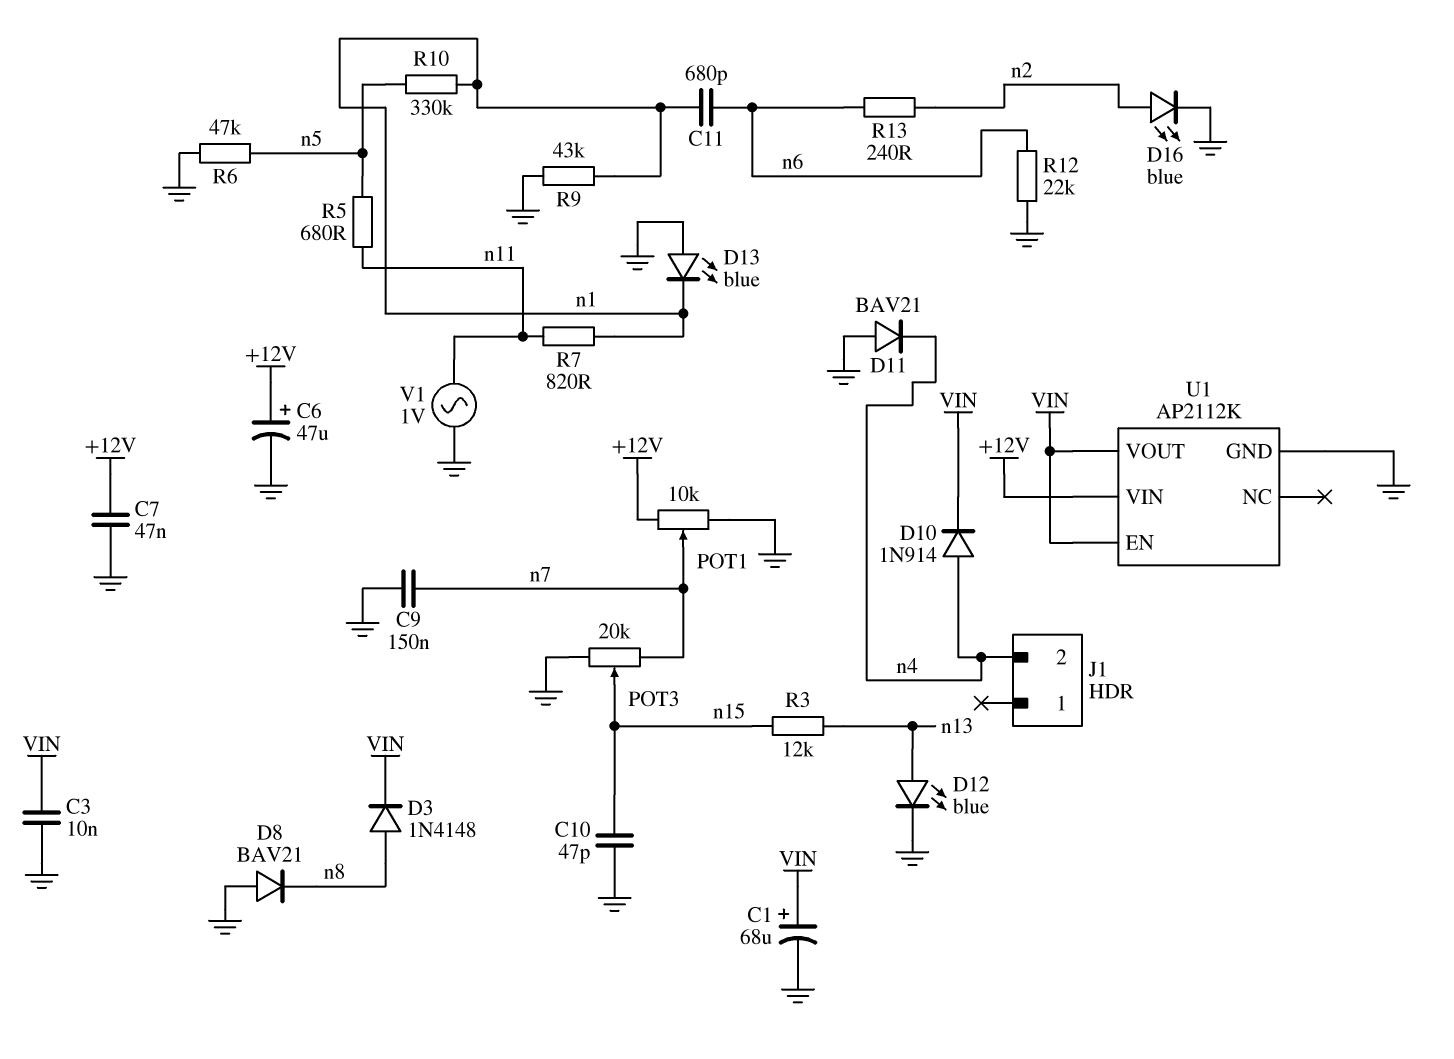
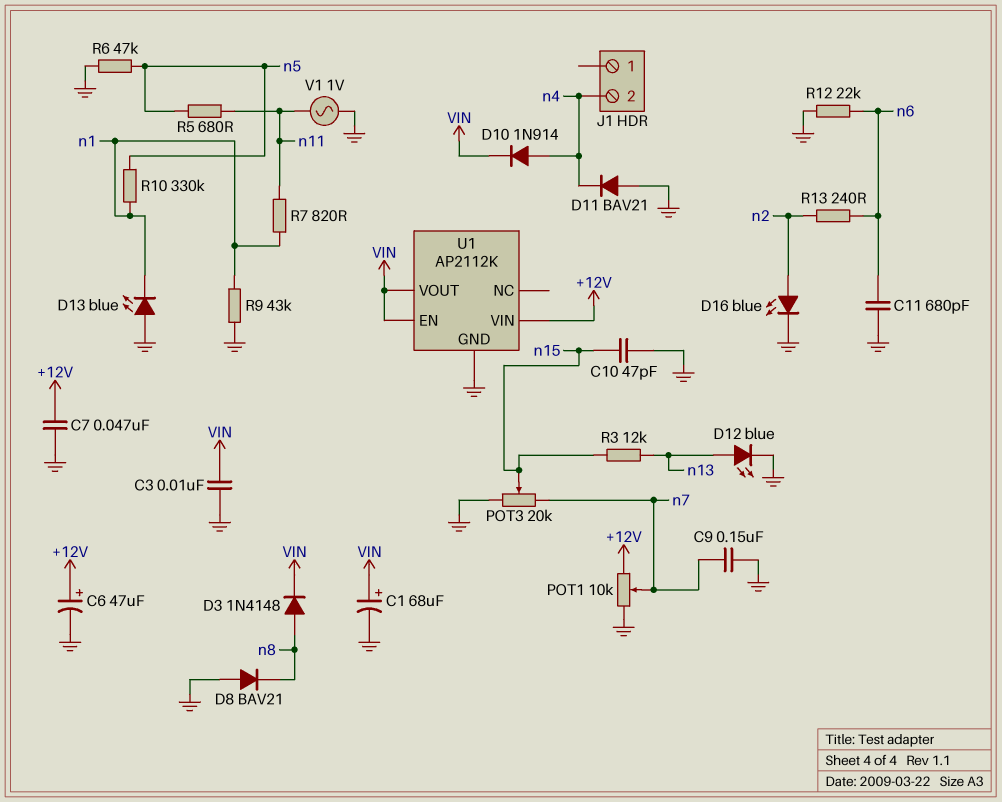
C11: 680pF (n1, n6) -> 680pF (GND, n6)

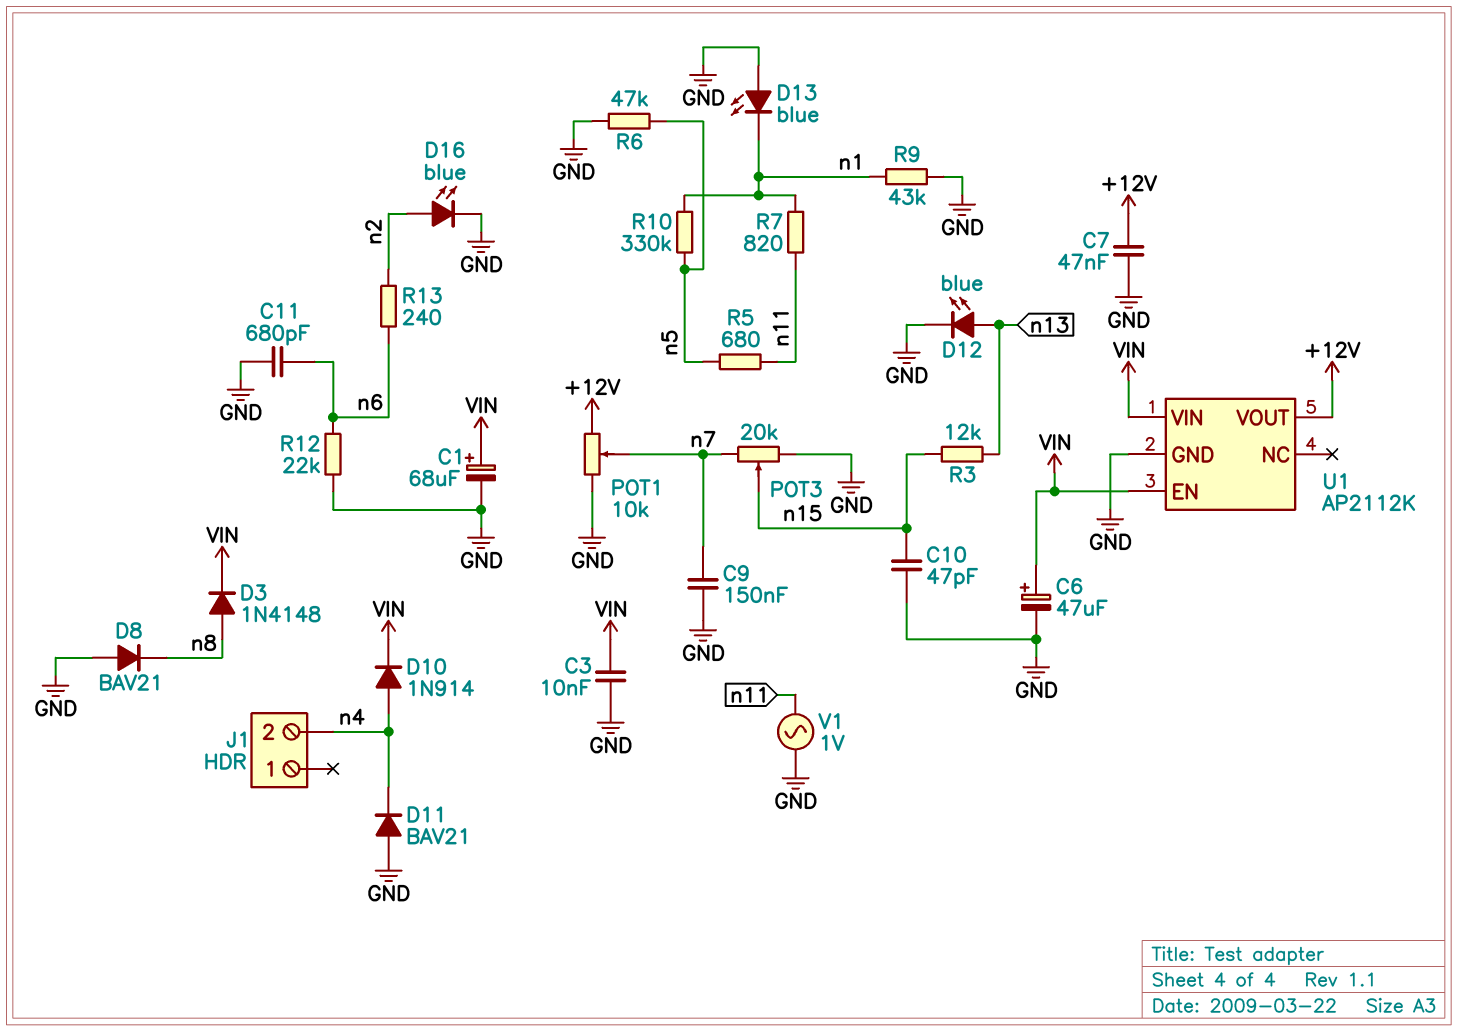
C6: 47uF (plus +12V, minus GND) -> 47uF (plus VIN, minus GND)
U1 pin VIN: +12V -> VIN
U1 pin VOUT: VIN -> +12V

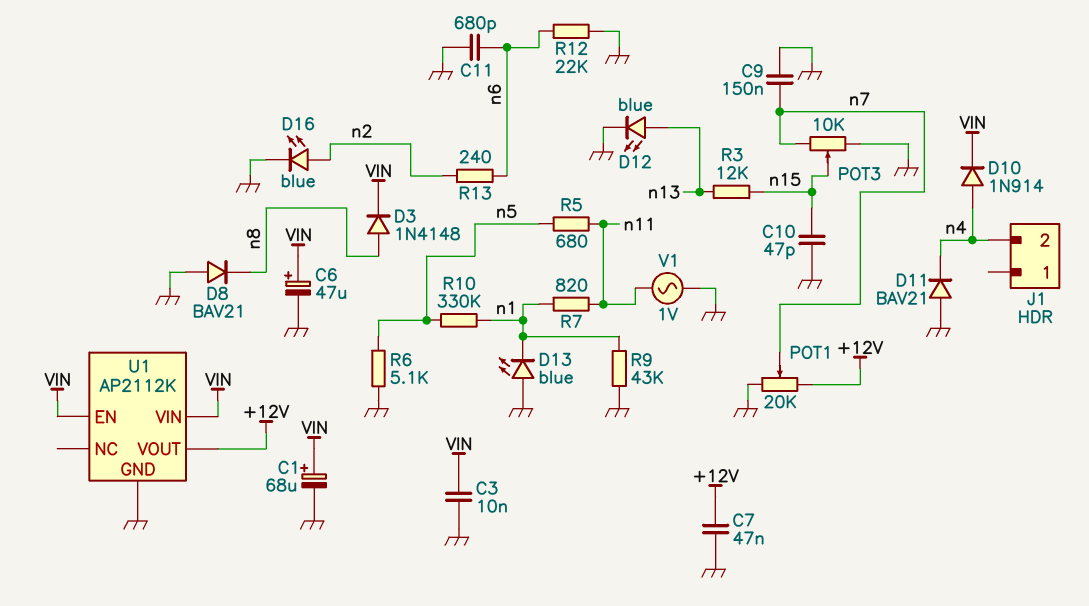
POT1: 10k (+12V, GND, wiper n7) -> 20k (+12V, GND, wiper n7)
POT3: 20k (GND, n7, wiper n15) -> 10k (GND, n7, wiper n15)
R6: 47k (GND, n5) -> 5.1k (GND, n5)

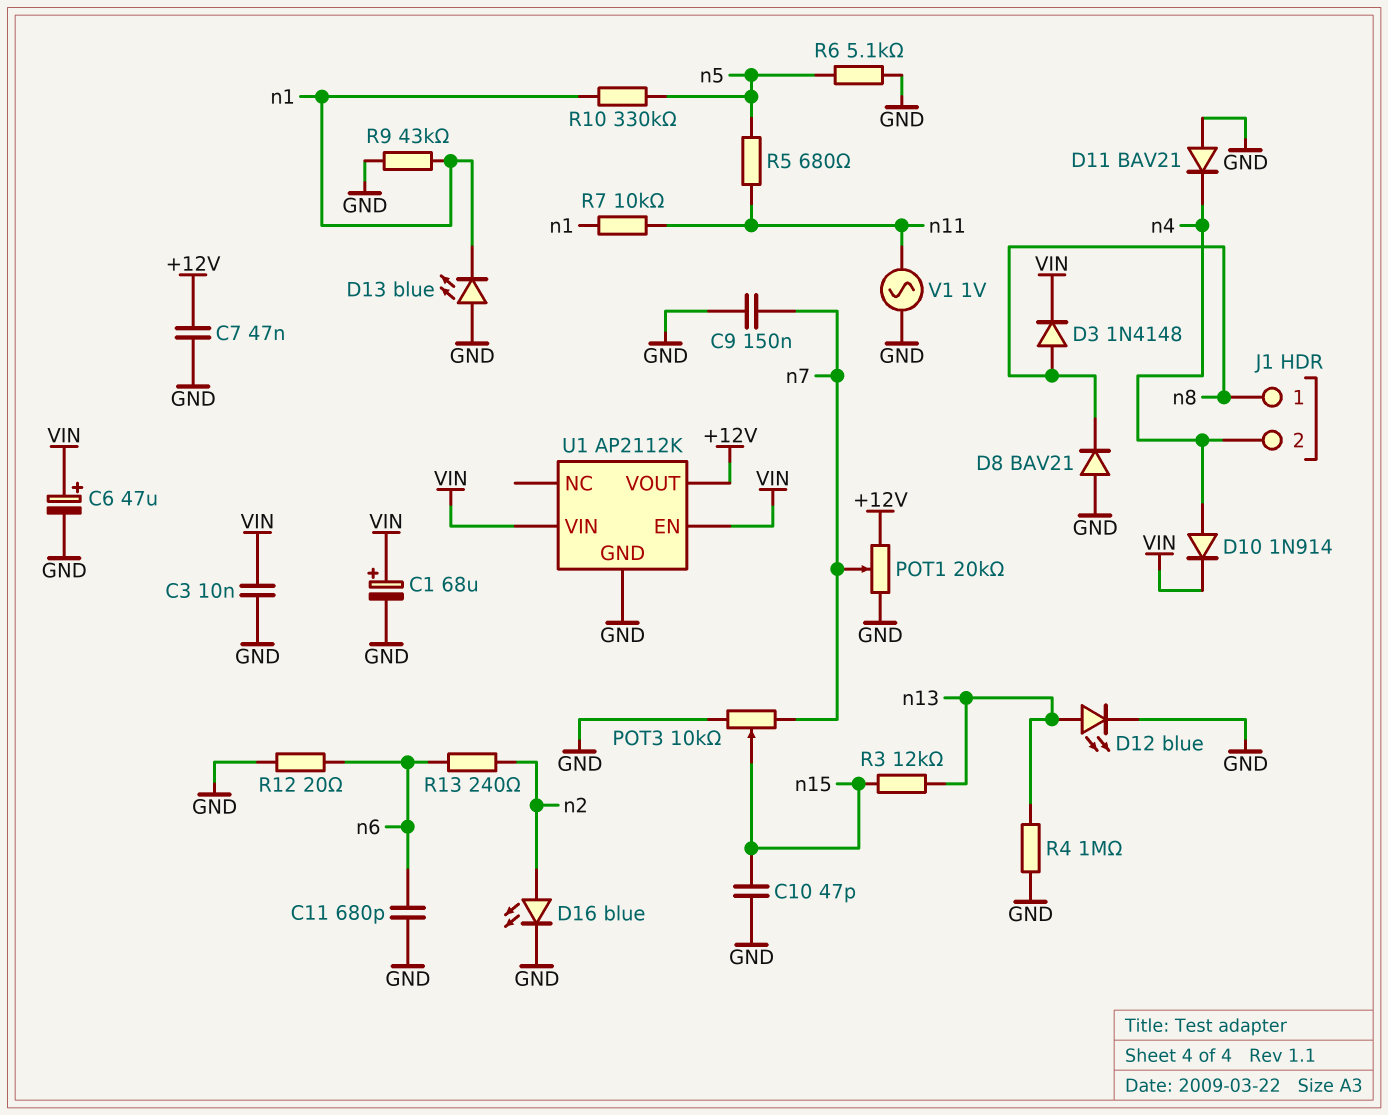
J1 pin 1: none -> n8
R4: none -> 1M (GND, n13)
R7: 820 (n1, n11) -> 10k (n1, n11)
R12: 22k (GND, n6) -> 20 (GND, n6)

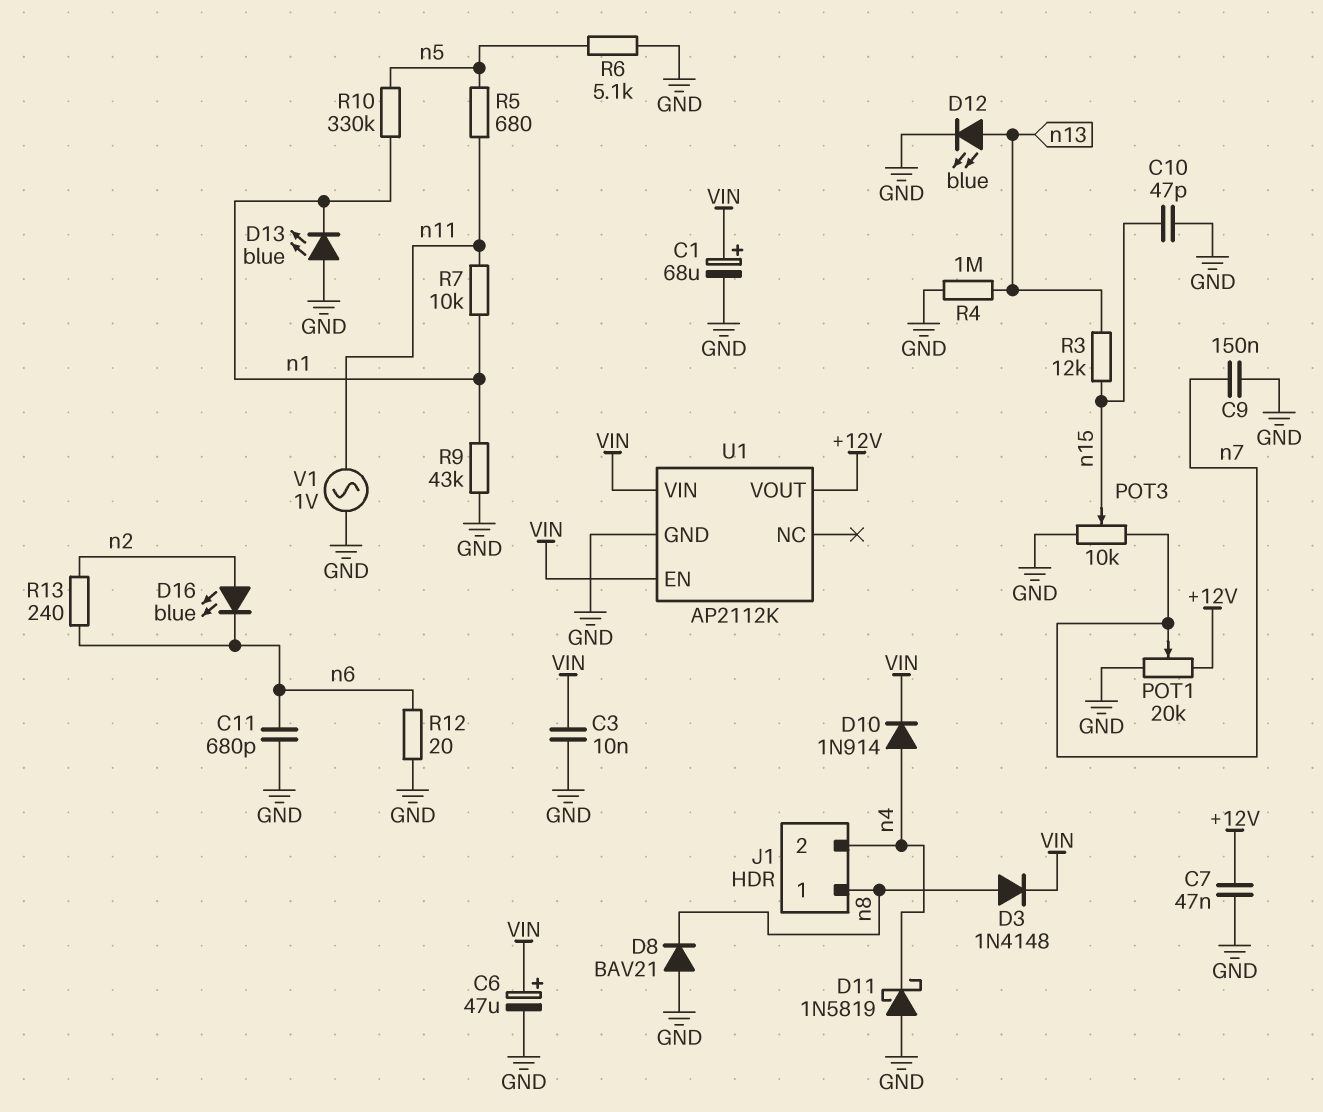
D11: diode BAV21 (A GND, K n4) -> schottky 1N5819 (A GND, K n4)
D16: LED blue (A n2, K GND) -> LED blue (A n2, K n6)

